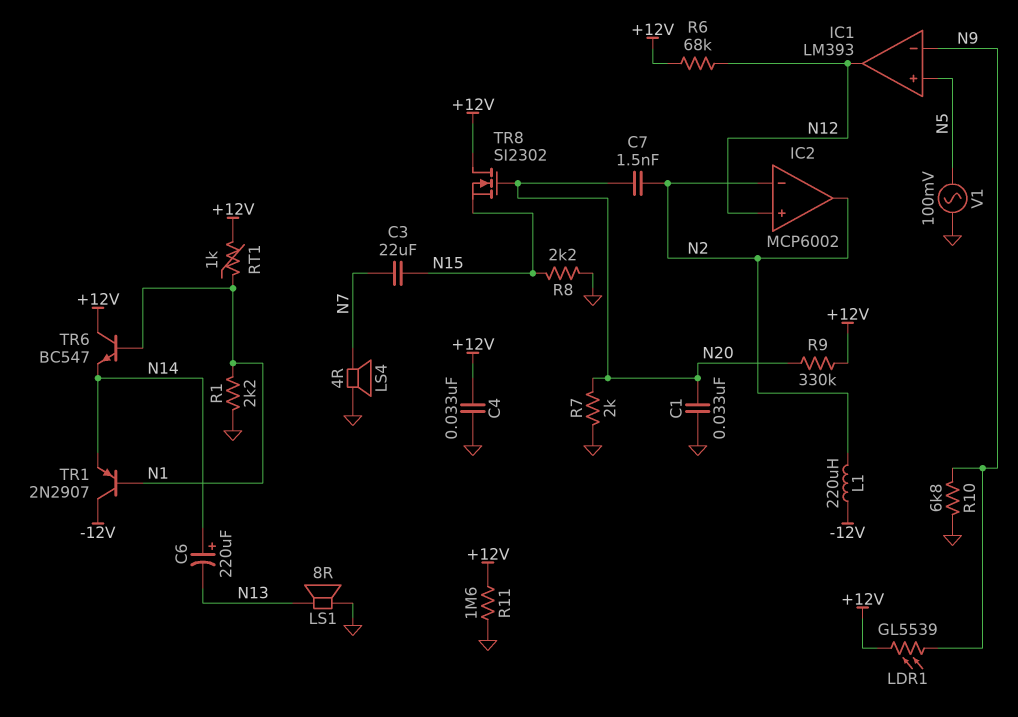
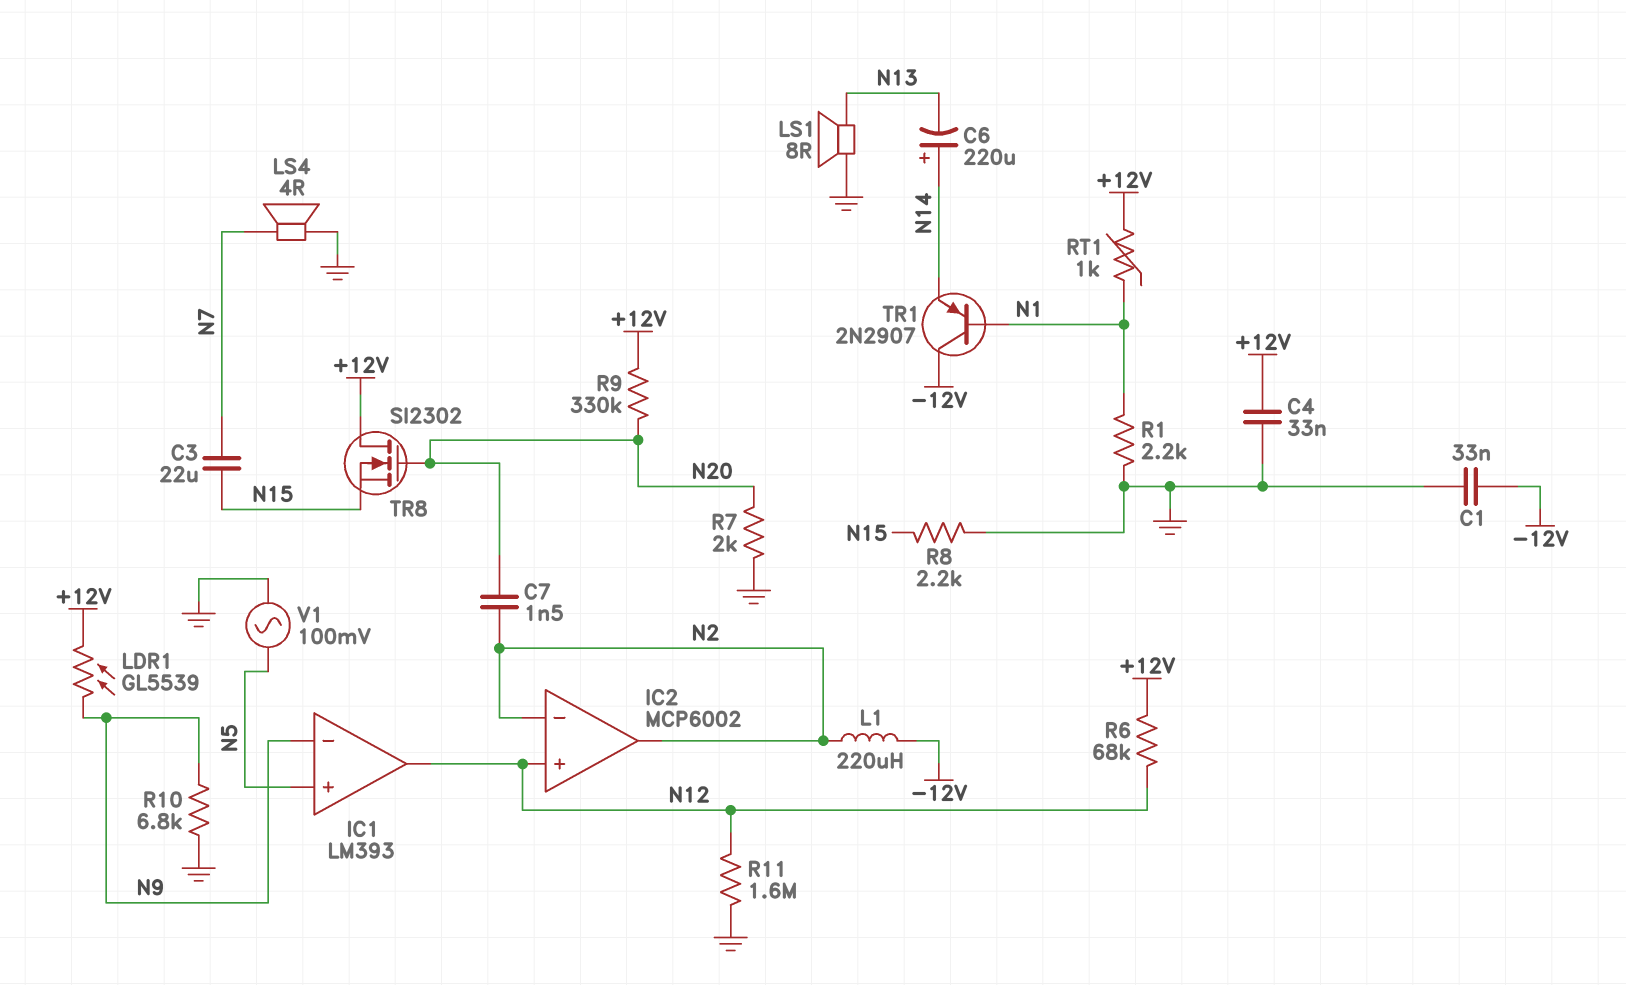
C1: 33nF (GND, N20) -> 33nF (-12V, GND)
R11: 1.6M (+12V, GND) -> 1.6M (GND, N12)
TR6: NPN BC547 (B N1, C +12V, E N14) -> none

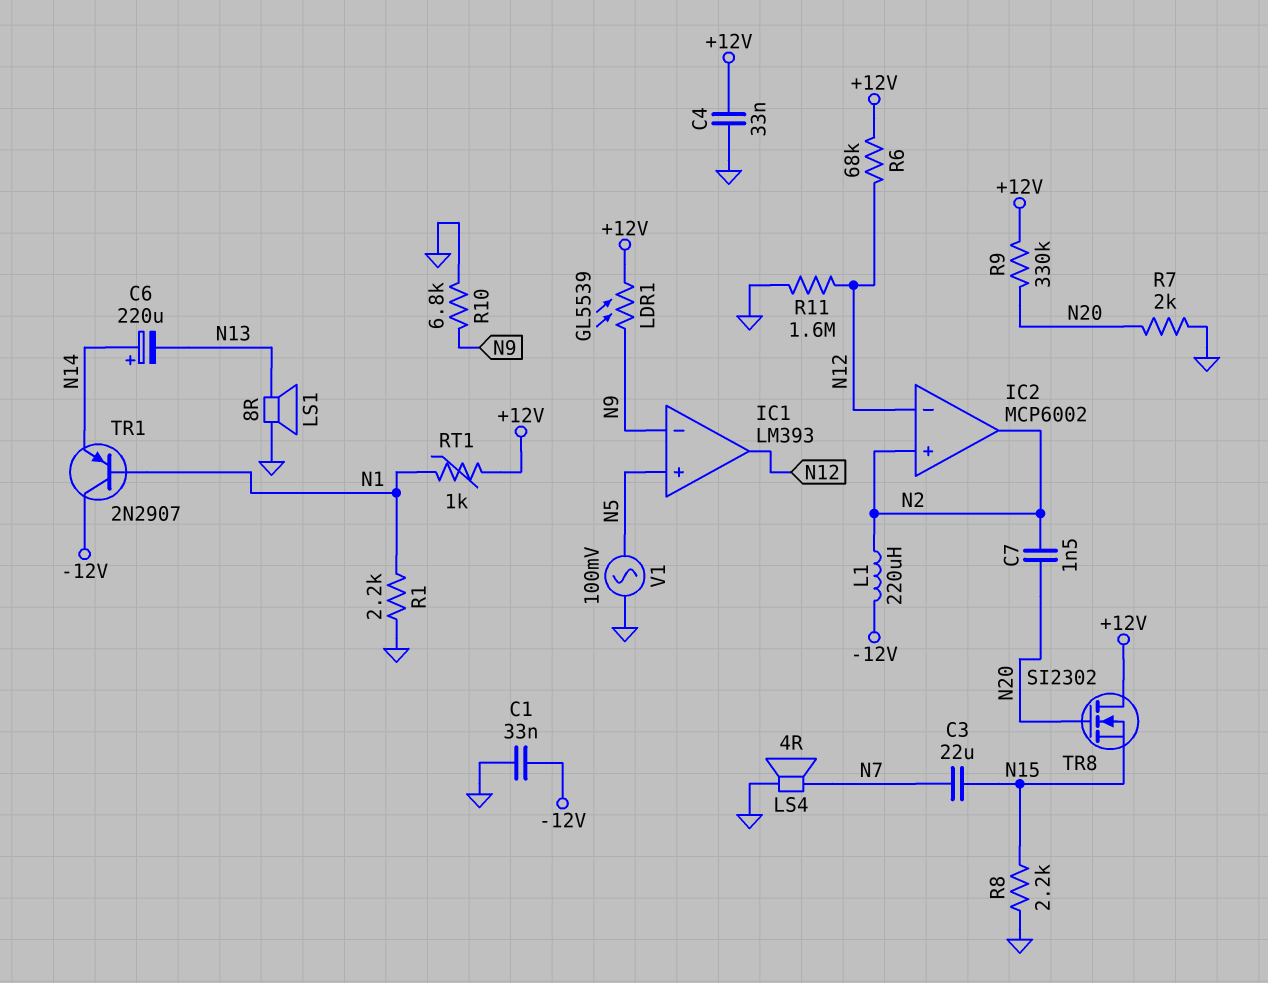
IC2 pin in+: N12 -> N2
IC2 pin in-: N2 -> N12

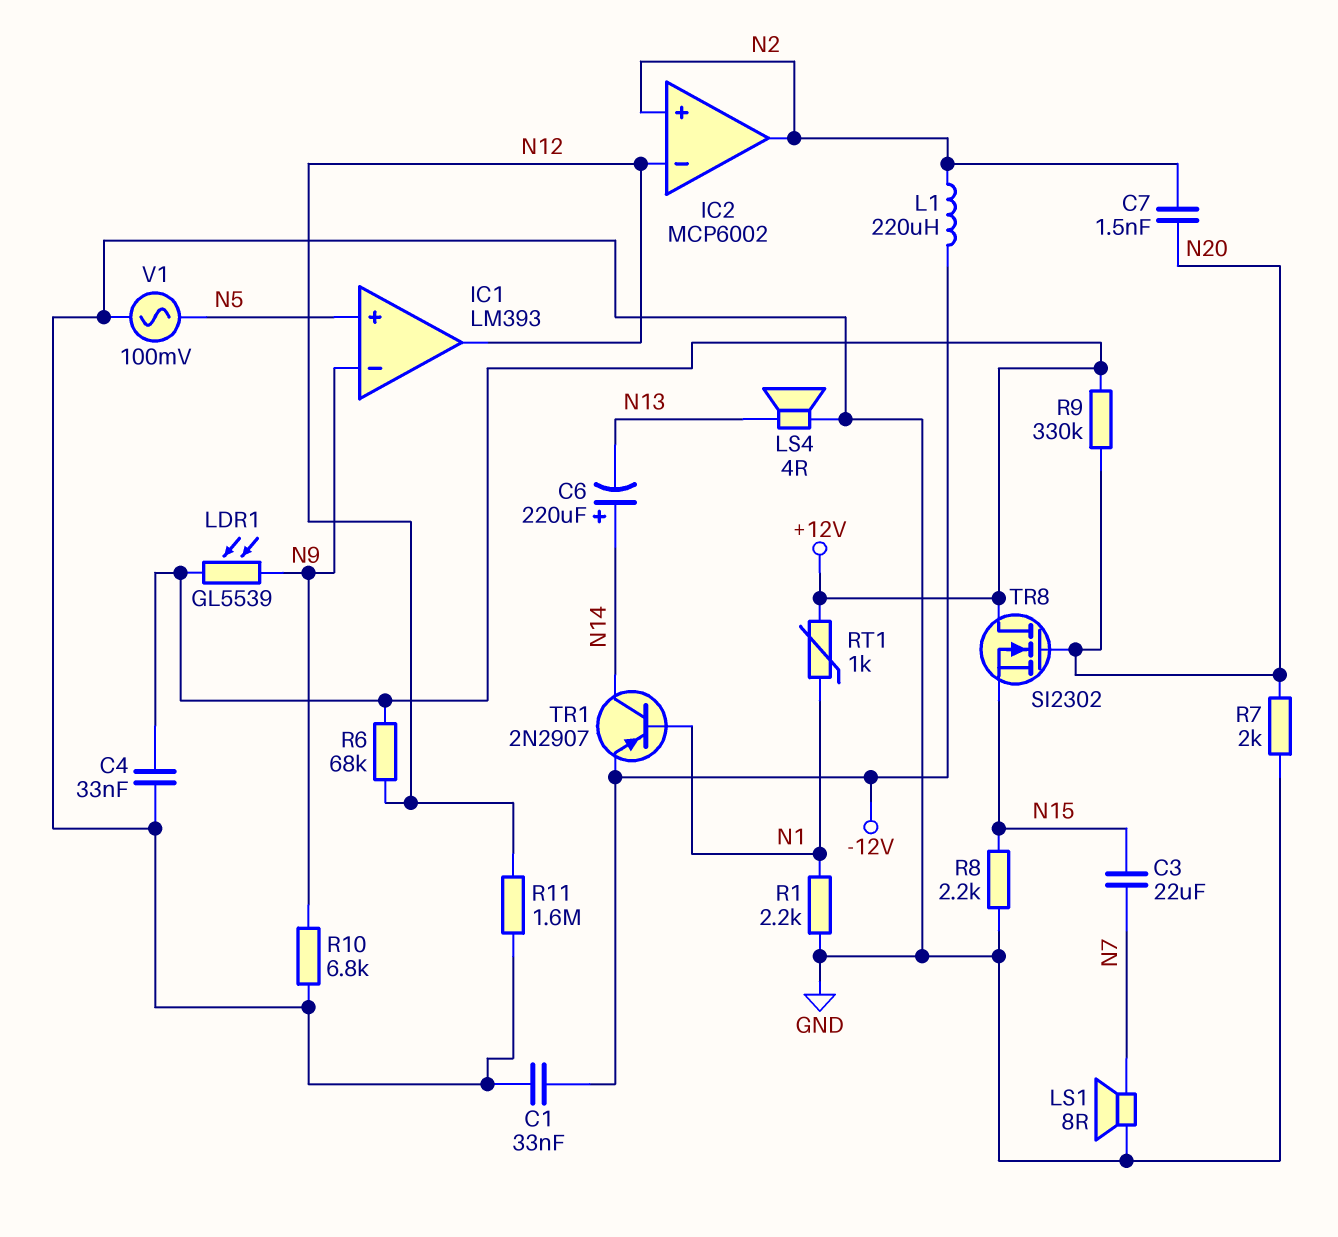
LS1: speaker 8R (GND, N13) -> speaker 8R (GND, N7)
LS4: speaker 4R (GND, N7) -> speaker 4R (GND, N13)
TR1: PNP 2N2907 (B N1, C -12V, E N14) -> PNP 2N2907 (B N1, C N14, E -12V)

